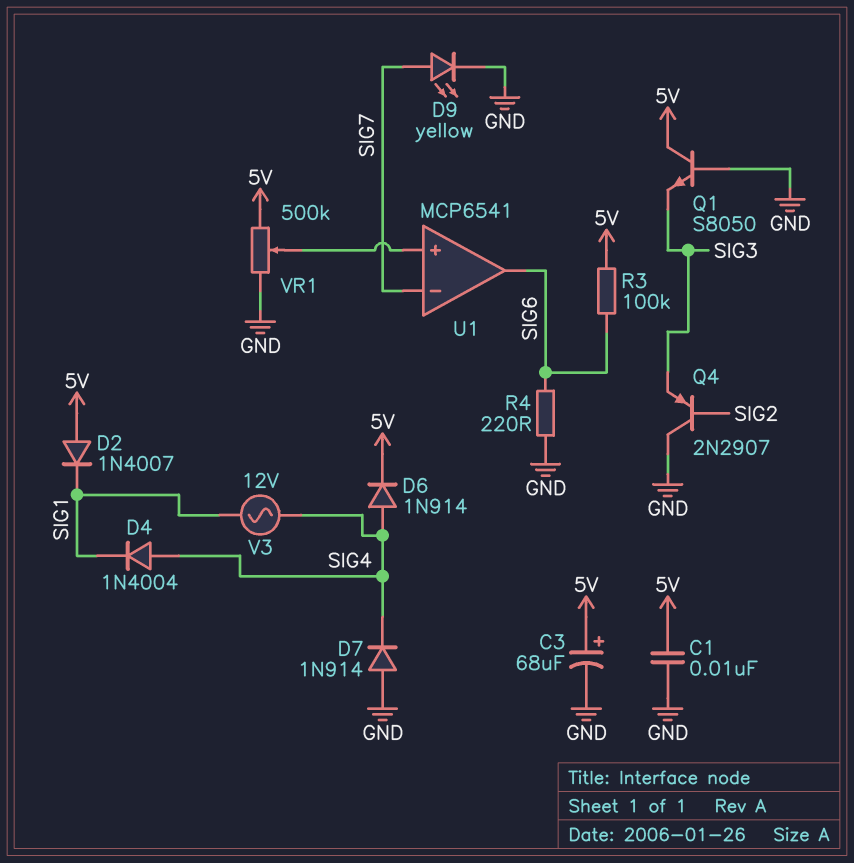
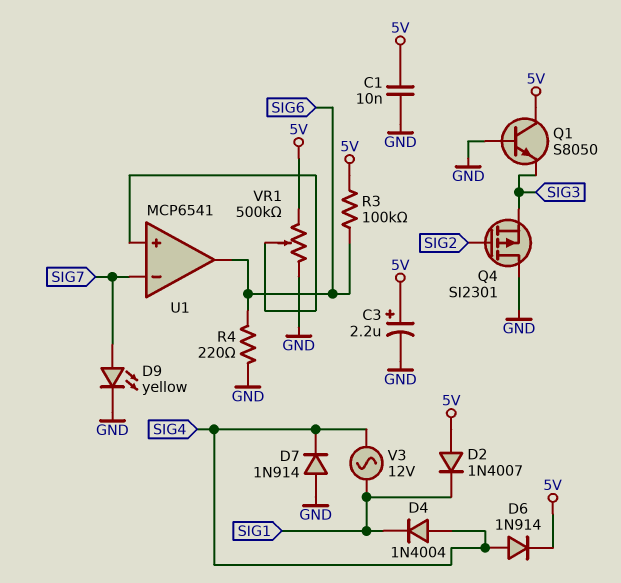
C3: 68uF (plus 5V, minus GND) -> 2.2uF (plus 5V, minus GND)
Q4: PNP 2N2907 (B SIG2, C GND, E SIG3) -> PMOS SI2301 (G SIG2, D GND, S SIG3)

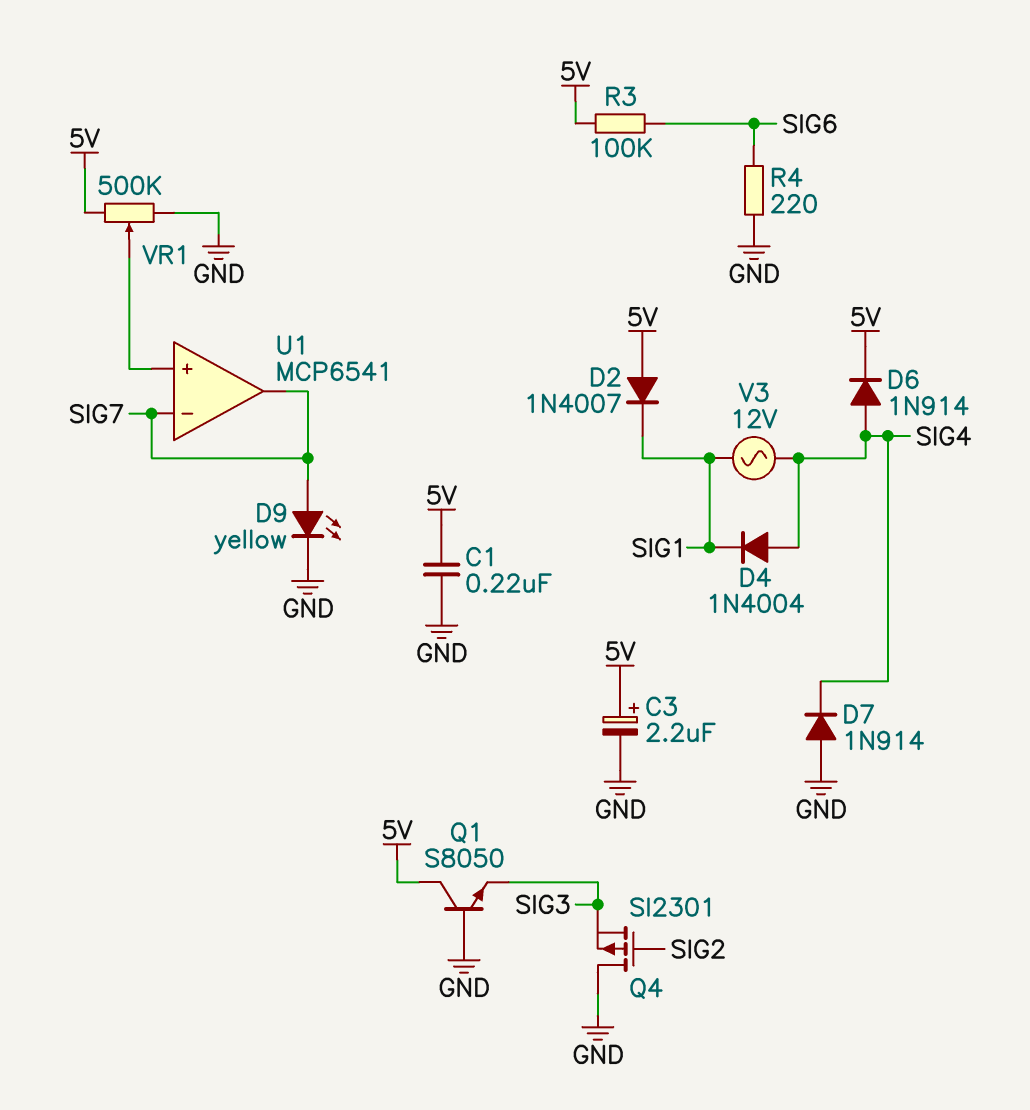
C1: 10nF (5V, GND) -> 220nF (5V, GND)
U1 pin out: SIG6 -> SIG7

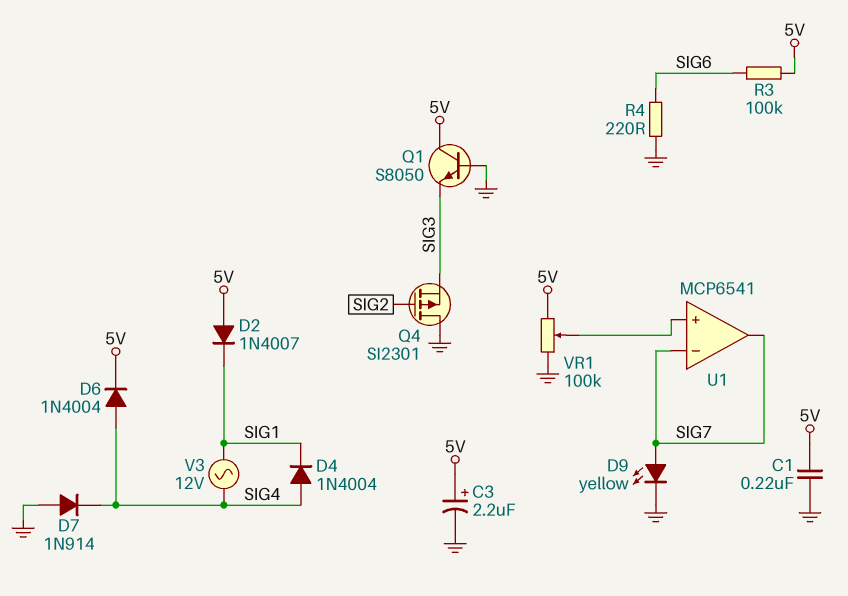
D6: diode 1N914 (A SIG4, K 5V) -> diode 1N4004 (A SIG4, K 5V)
VR1: 500k (5V, GND, wiper U1/in+) -> 100k (5V, GND, wiper U1/in+)

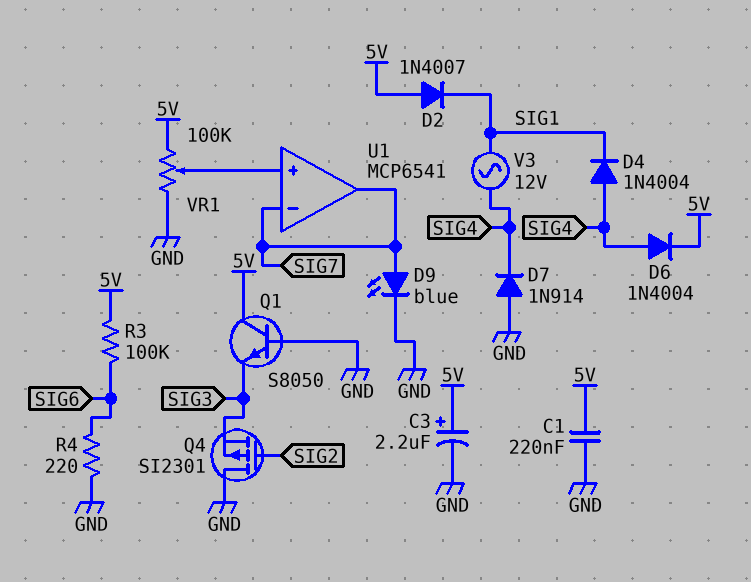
D9: LED yellow (A SIG7, K GND) -> LED blue (A SIG7, K GND)

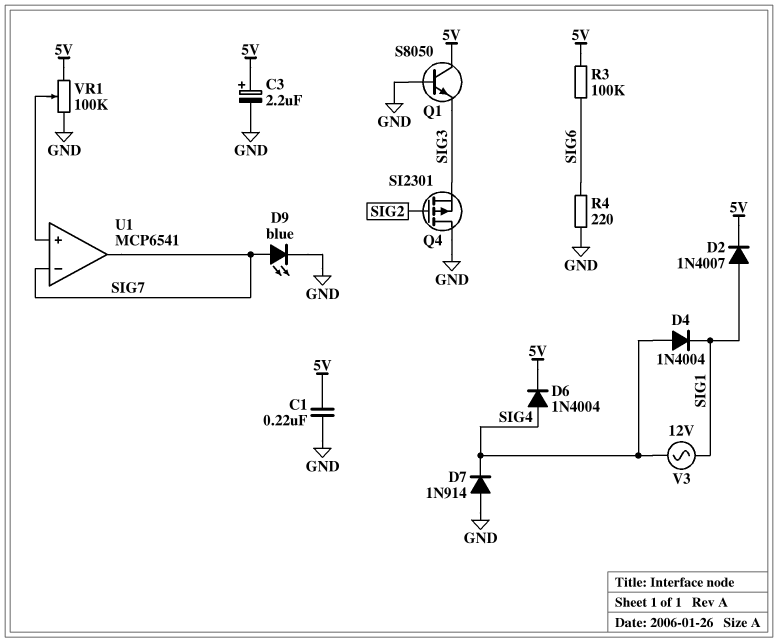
D2: diode 1N4007 (A 5V, K SIG1) -> diode 1N4007 (A SIG1, K 5V)

